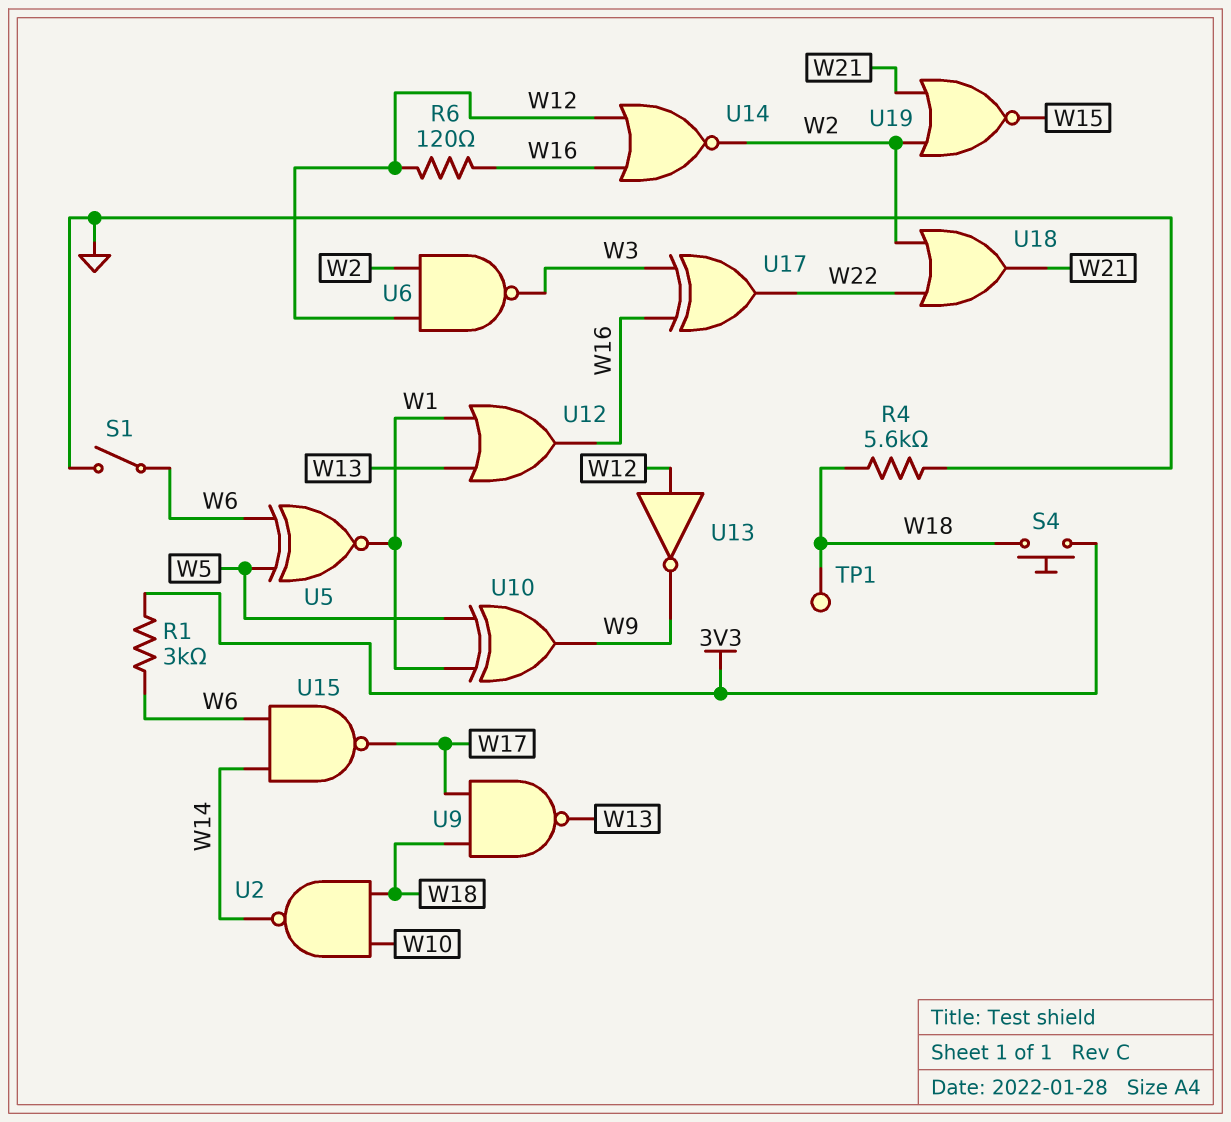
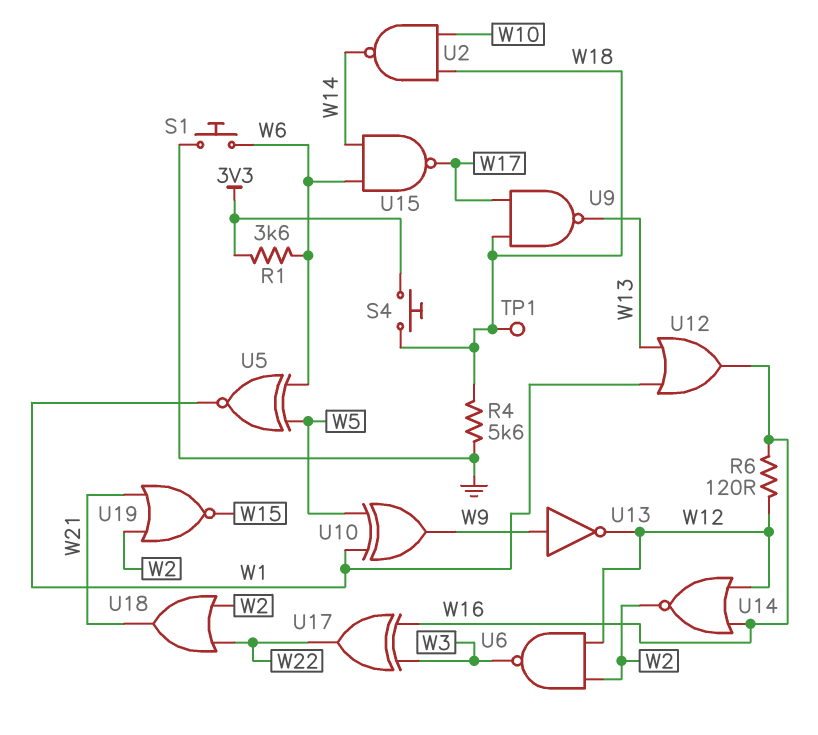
R1: 3k (3V3, W6) -> 3.6k (3V3, W6)
S1: switch (GND, W6) -> button (GND, W6)
U13: NOT (in W12, out W9) -> NOT (in W9, out W12)

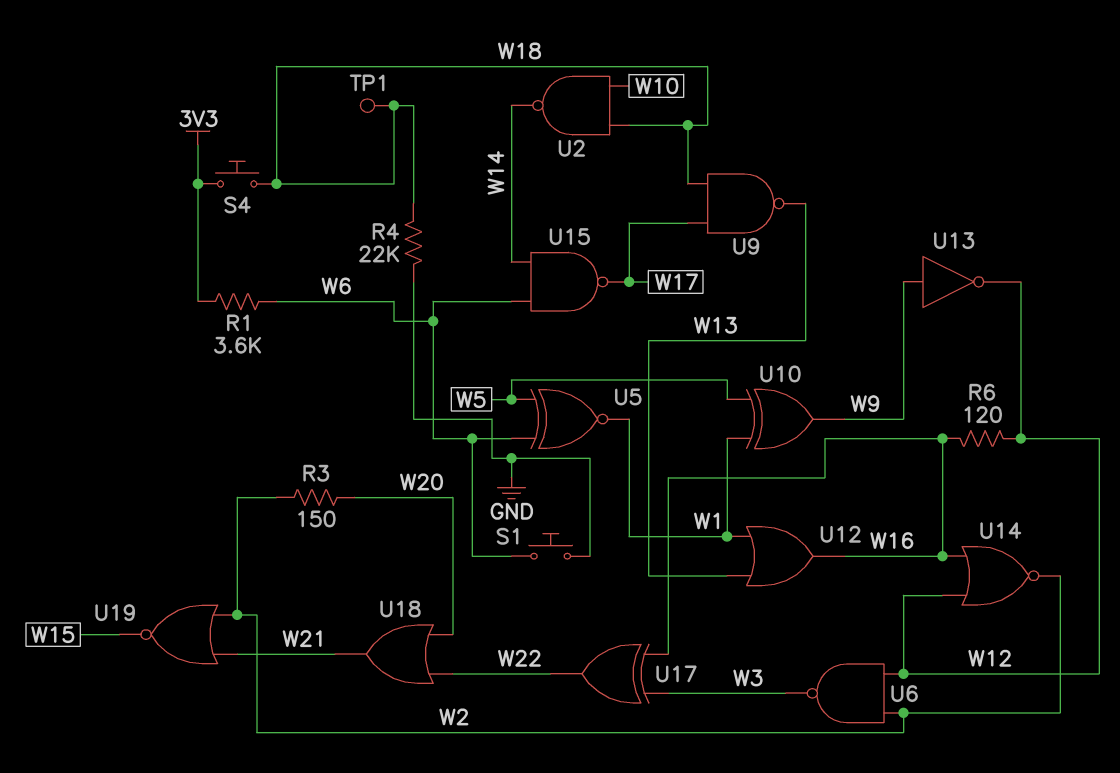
R3: none -> 150 (W2, W20)
R4: 5.6k (GND, W18) -> 22k (GND, W18)
U18: OR (in W2, in W22, out W21) -> OR (in W20, in W22, out W21)

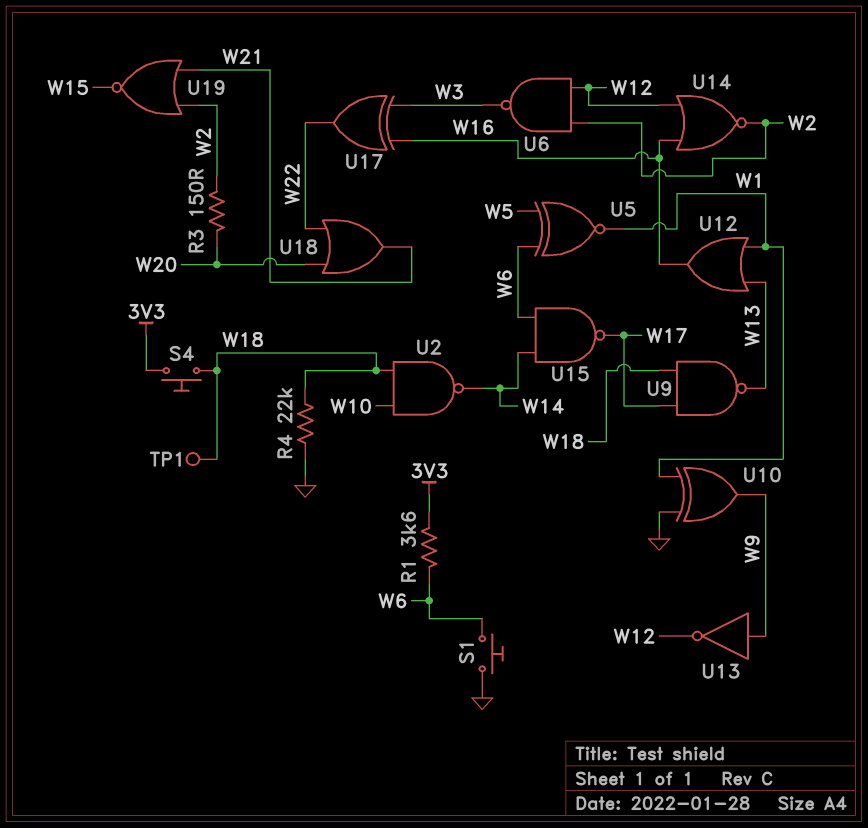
R6: 120 (W12, W16) -> none
U10: XOR (in W1, in W5, out W9) -> XOR (in GND, in W1, out W9)

